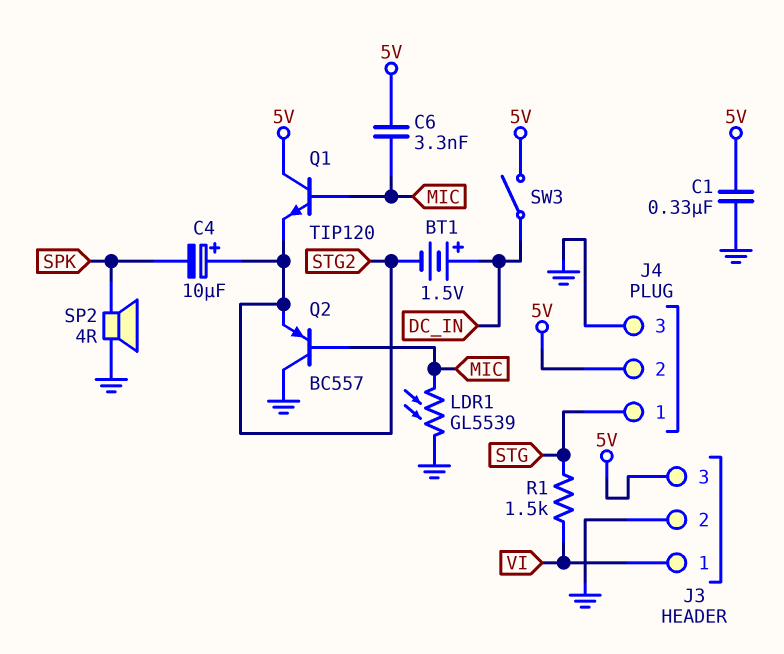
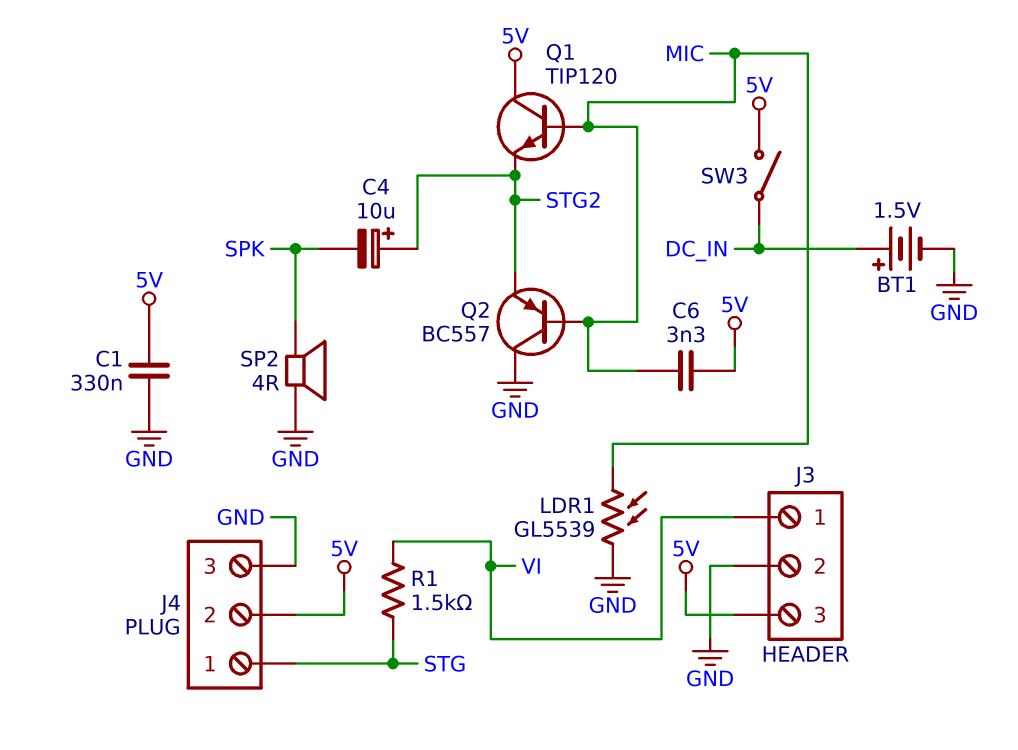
BT1: 1.5V (plus DC_IN, minus STG2) -> 1.5V (plus DC_IN, minus GND)

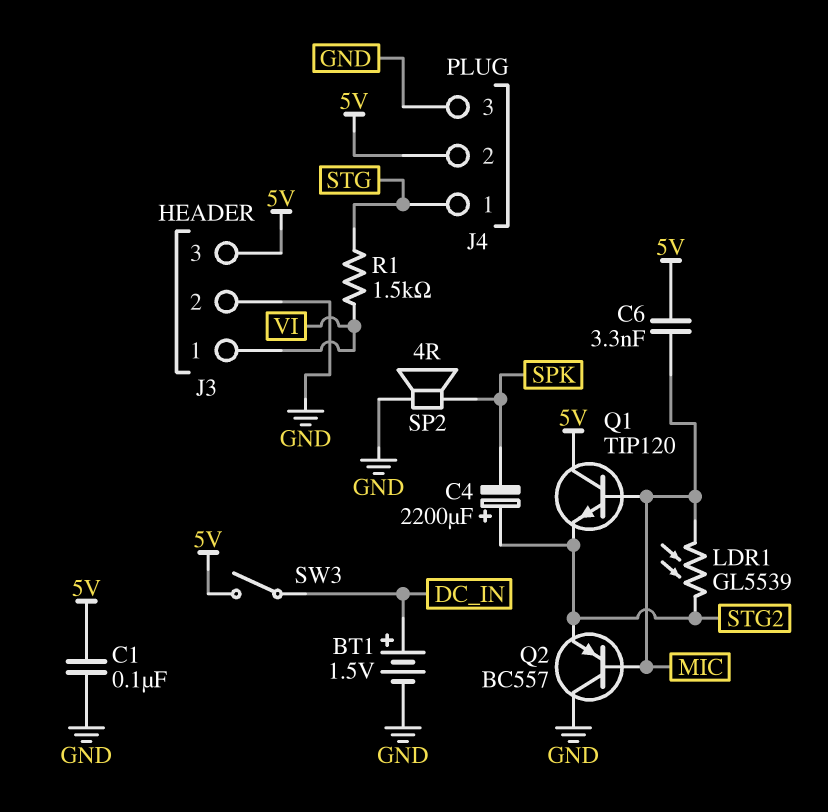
C1: 330nF (5V, GND) -> 100nF (5V, GND)
C4: 10uF (plus STG2, minus SPK) -> 2200uF (plus STG2, minus SPK)
LDR1: GL5539 (GND, MIC) -> GL5539 (MIC, STG2)

